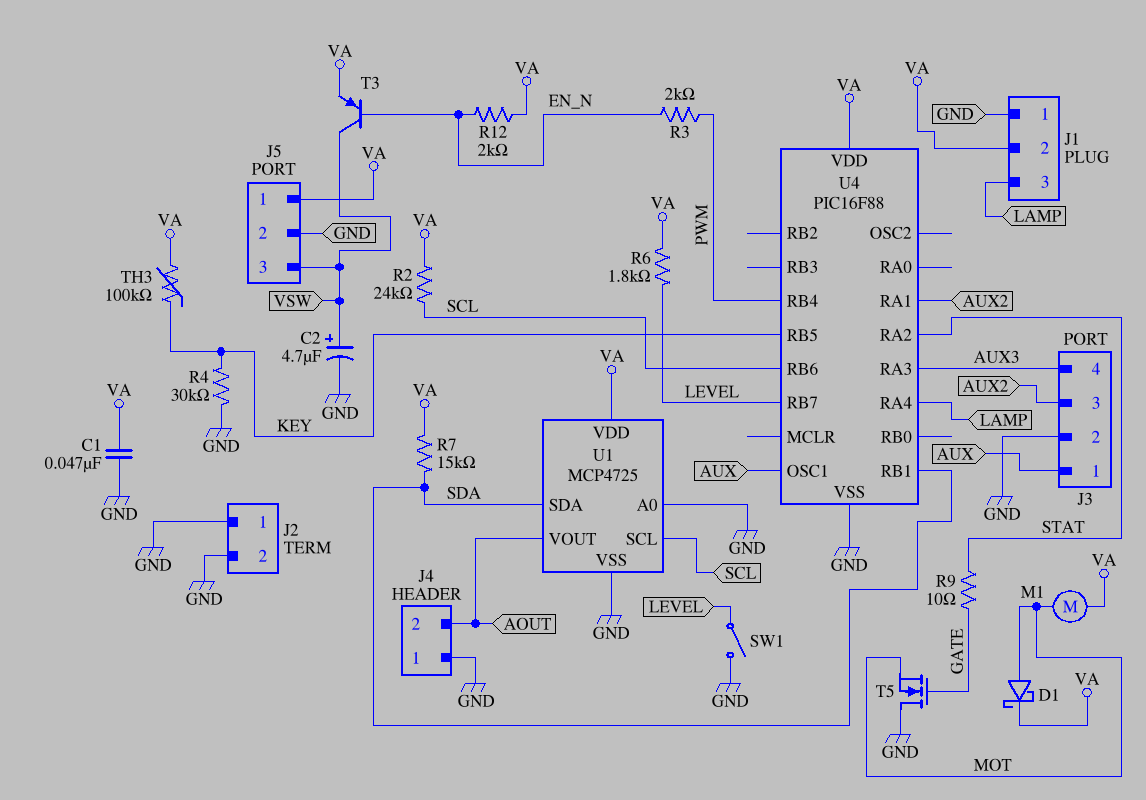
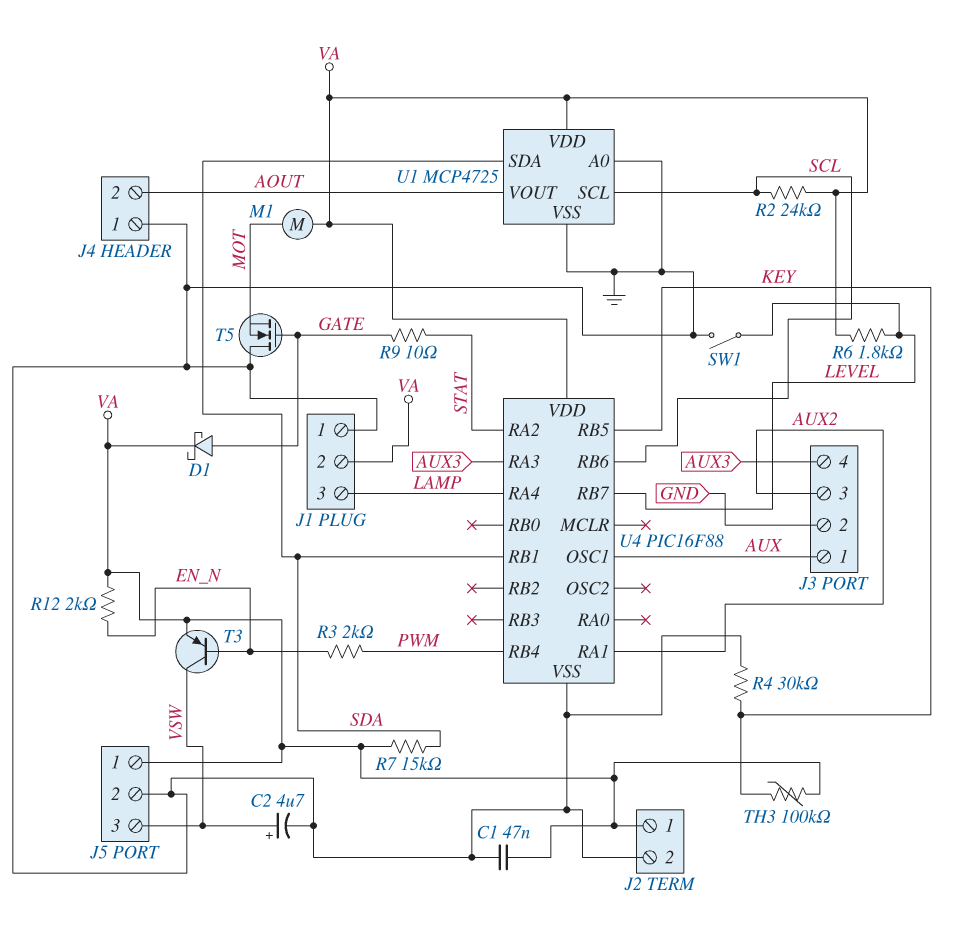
D1: schottky (A MOT, K VA) -> schottky (A GATE, K VA)
J2 pin 1: GND -> VA

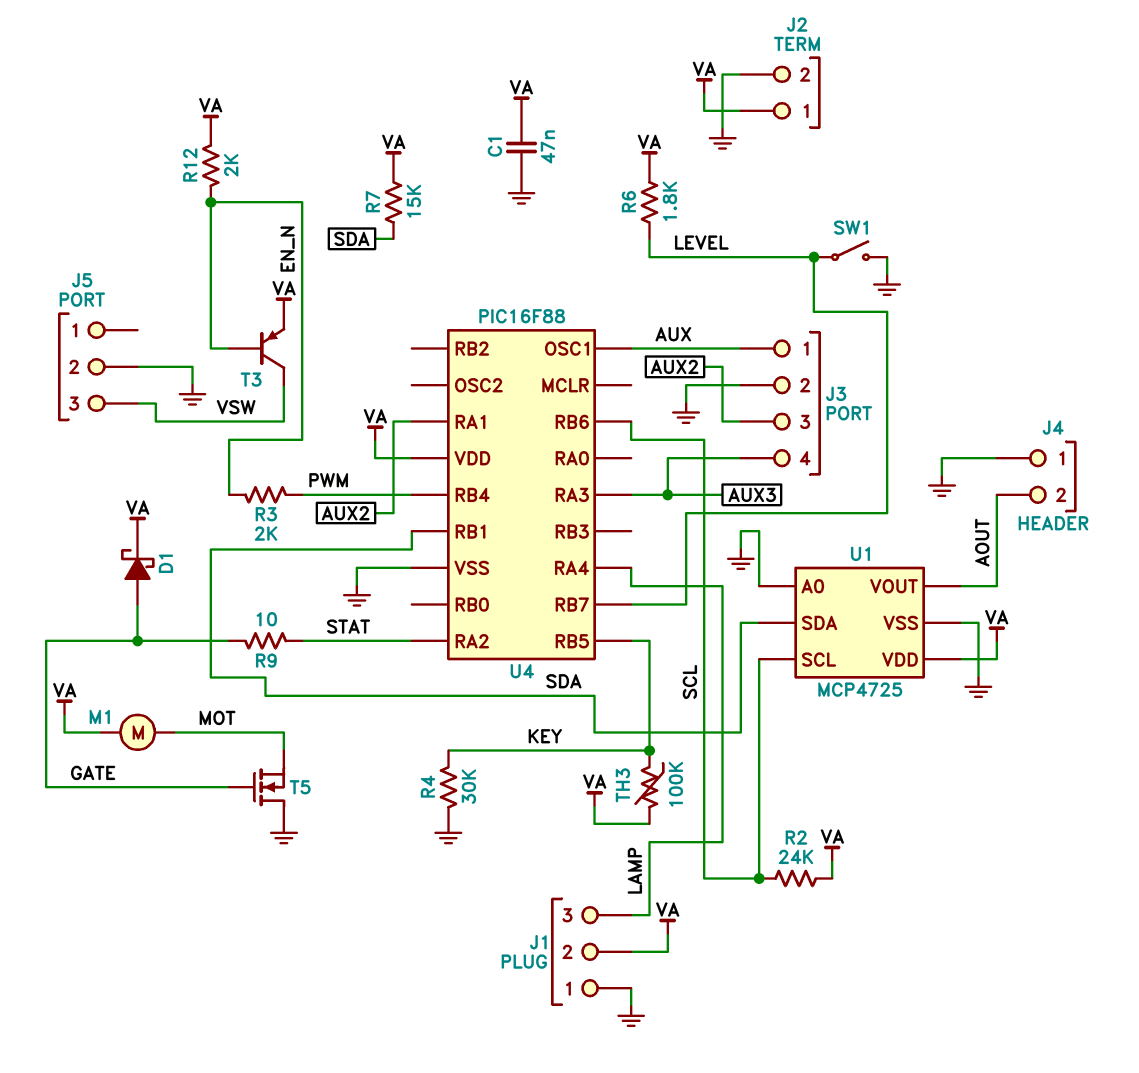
C2: 4.7uF (plus VSW, minus GND) -> none
J5 pin 1: VA -> none

